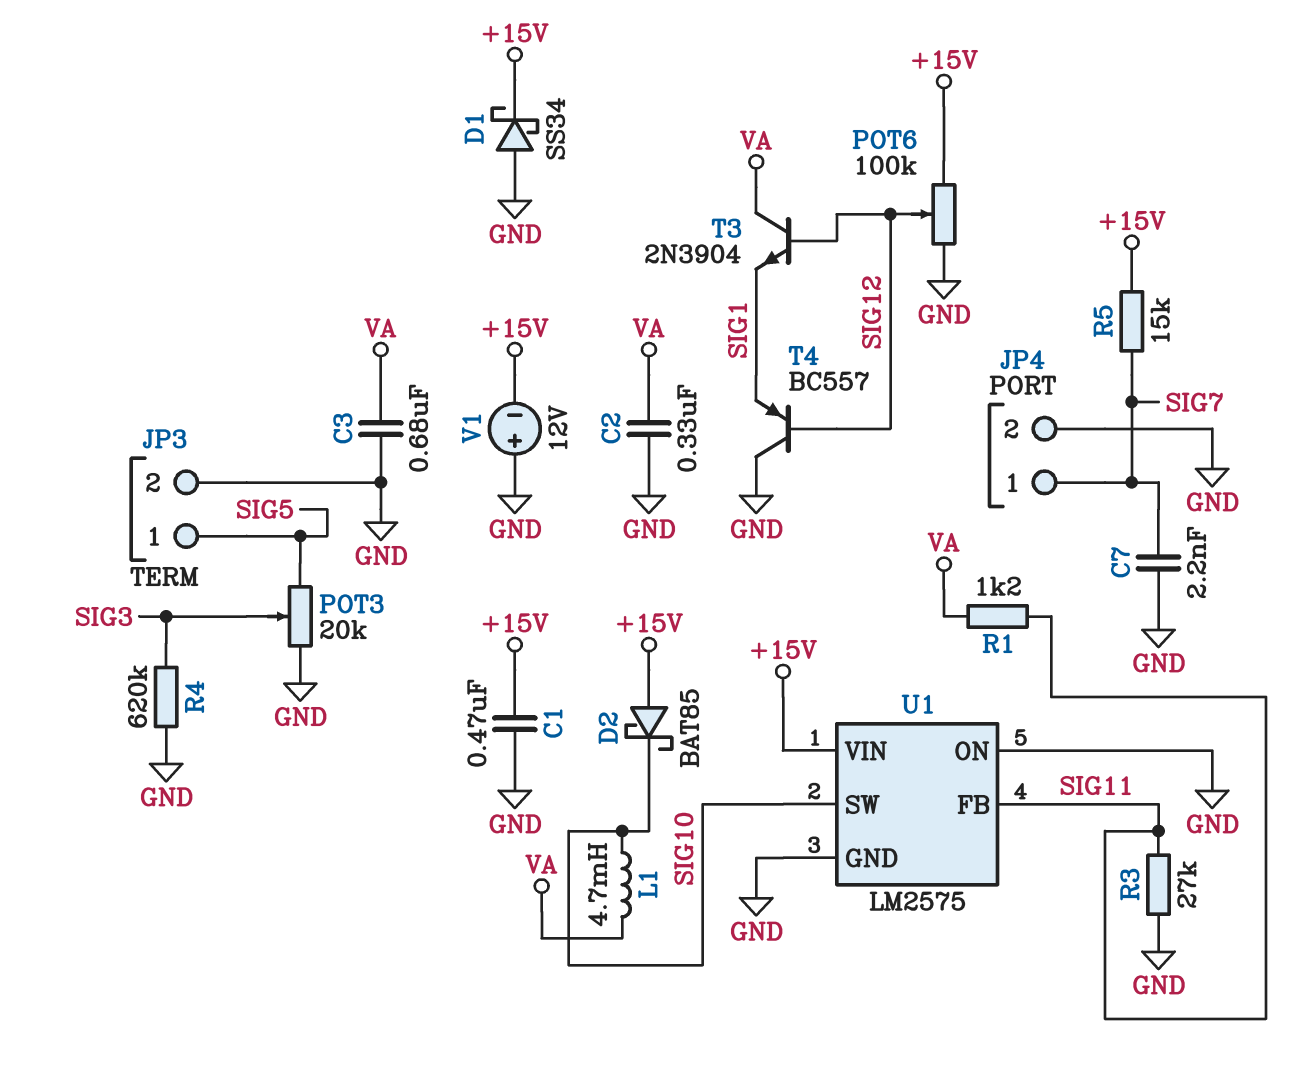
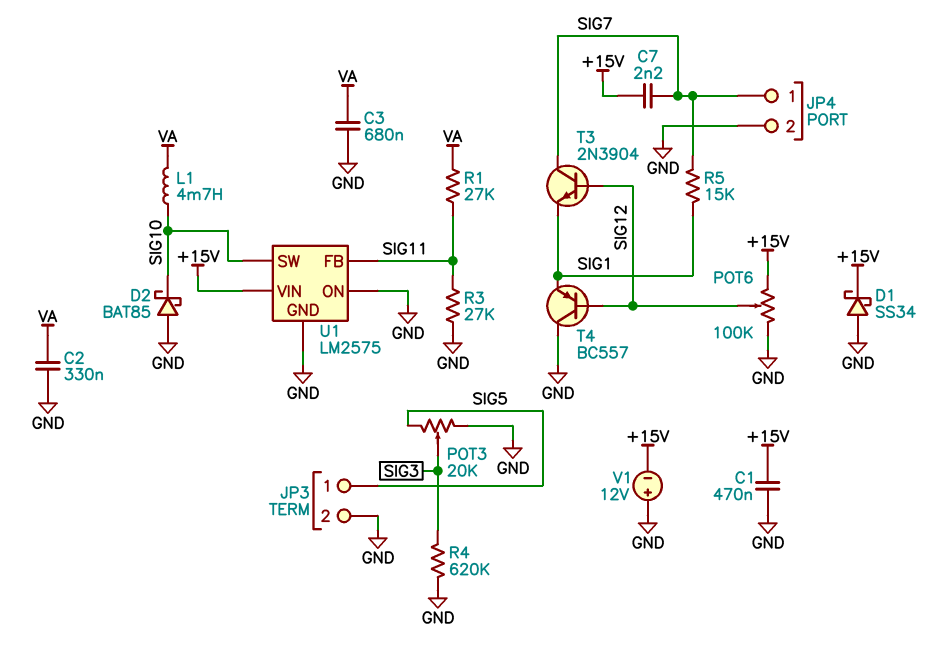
C7: 2.2nF (GND, SIG7) -> 2.2nF (+15V, SIG7)
D2: schottky BAT85 (A +15V, K SIG10) -> schottky BAT85 (A GND, K SIG10)
R1: 1.2k (SIG11, VA) -> 27k (SIG11, VA)
R5: 15k (+15V, SIG7) -> 15k (SIG1, SIG7)
T3: NPN 2N3904 (B SIG12, C VA, E SIG1) -> NPN 2N3904 (B SIG12, C SIG7, E SIG1)

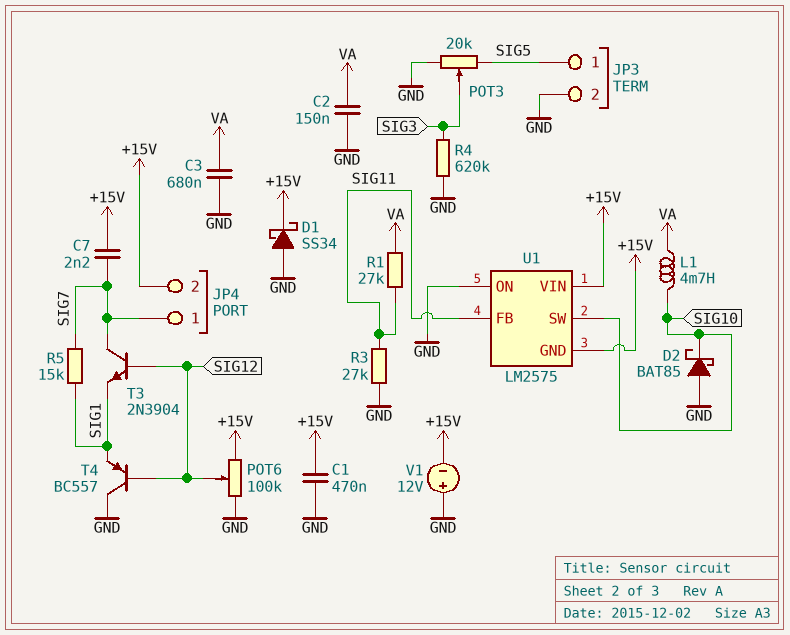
C2: 330nF (GND, VA) -> 150nF (GND, VA)
JP4 pin 2: GND -> +15V
U1 pin GND: GND -> +15V

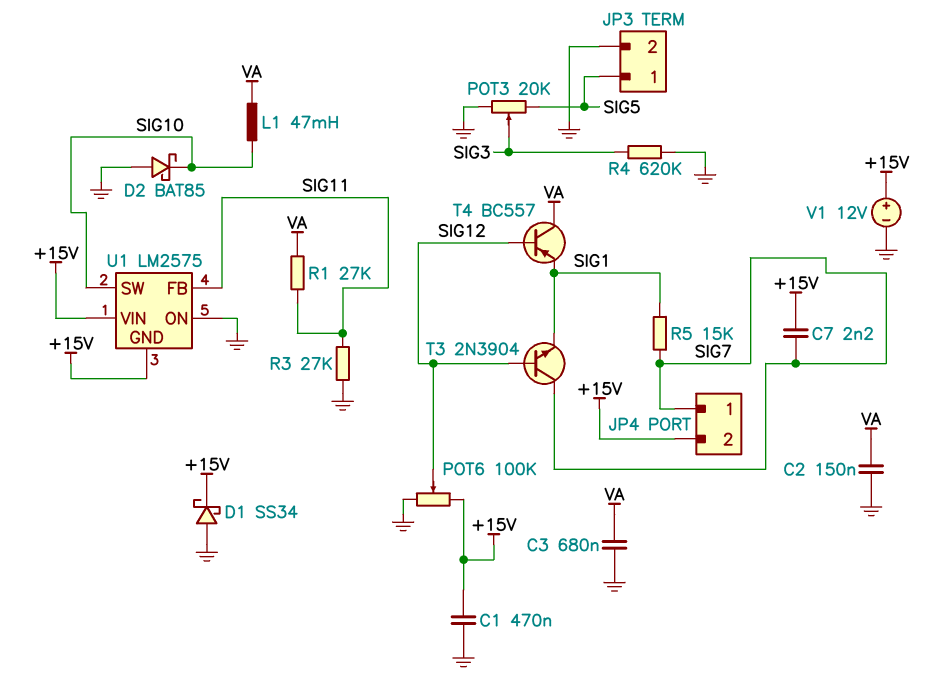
L1: 4.7mH (SIG10, VA) -> 47mH (SIG10, VA)
T4: PNP BC557 (B SIG12, C GND, E SIG1) -> PNP BC557 (B SIG12, C VA, E SIG1)
V1: 12V (plus GND, minus +15V) -> 12V (plus +15V, minus GND)

